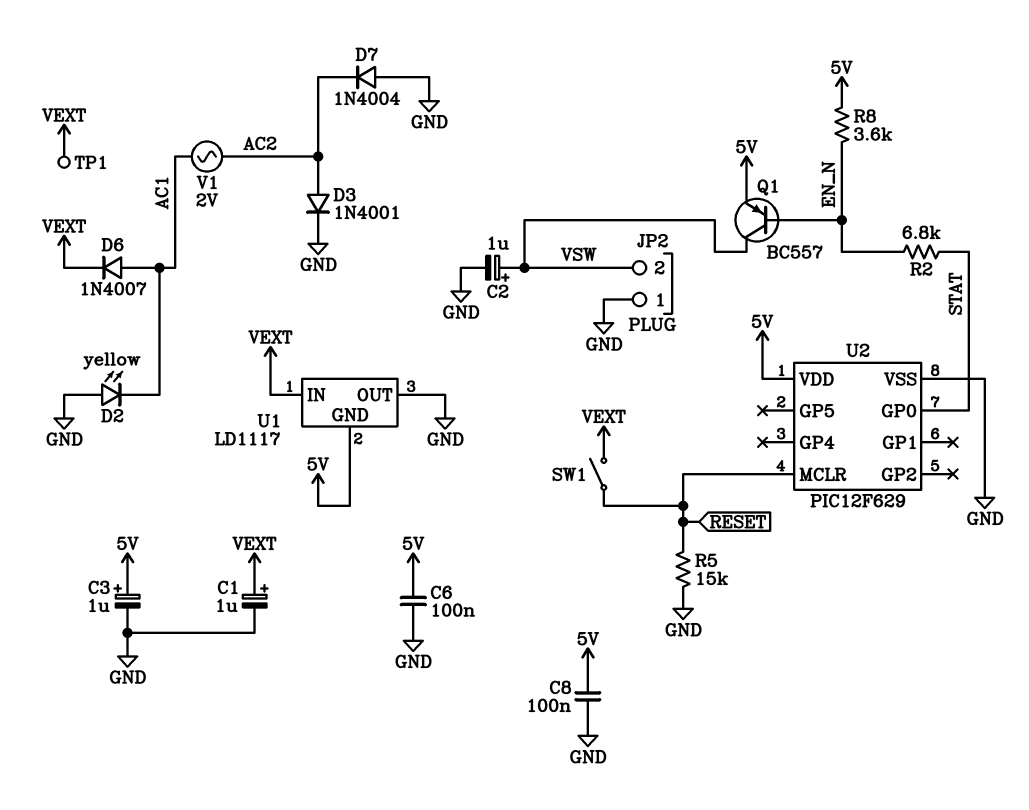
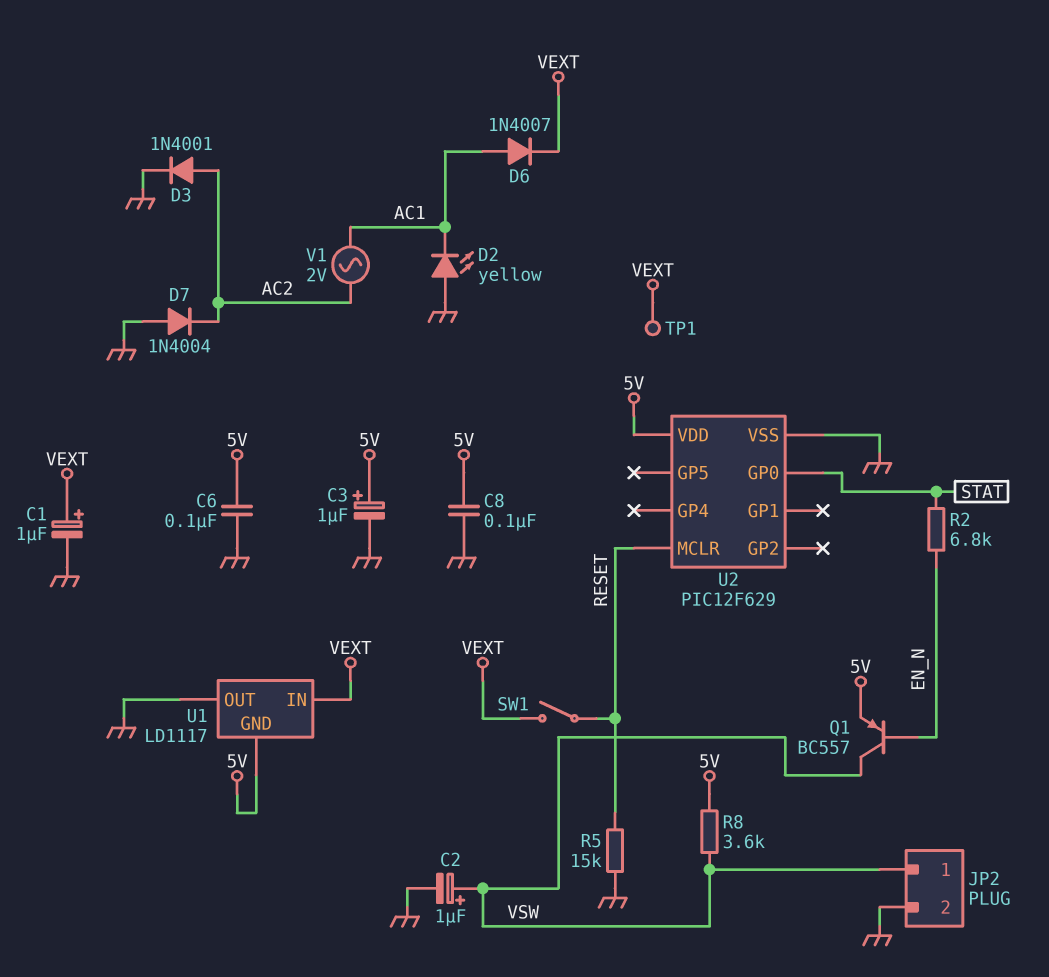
JP2 pin 1: GND -> VSW
JP2 pin 2: VSW -> GND
R8: 3.6k (5V, EN_N) -> 3.6k (5V, VSW)

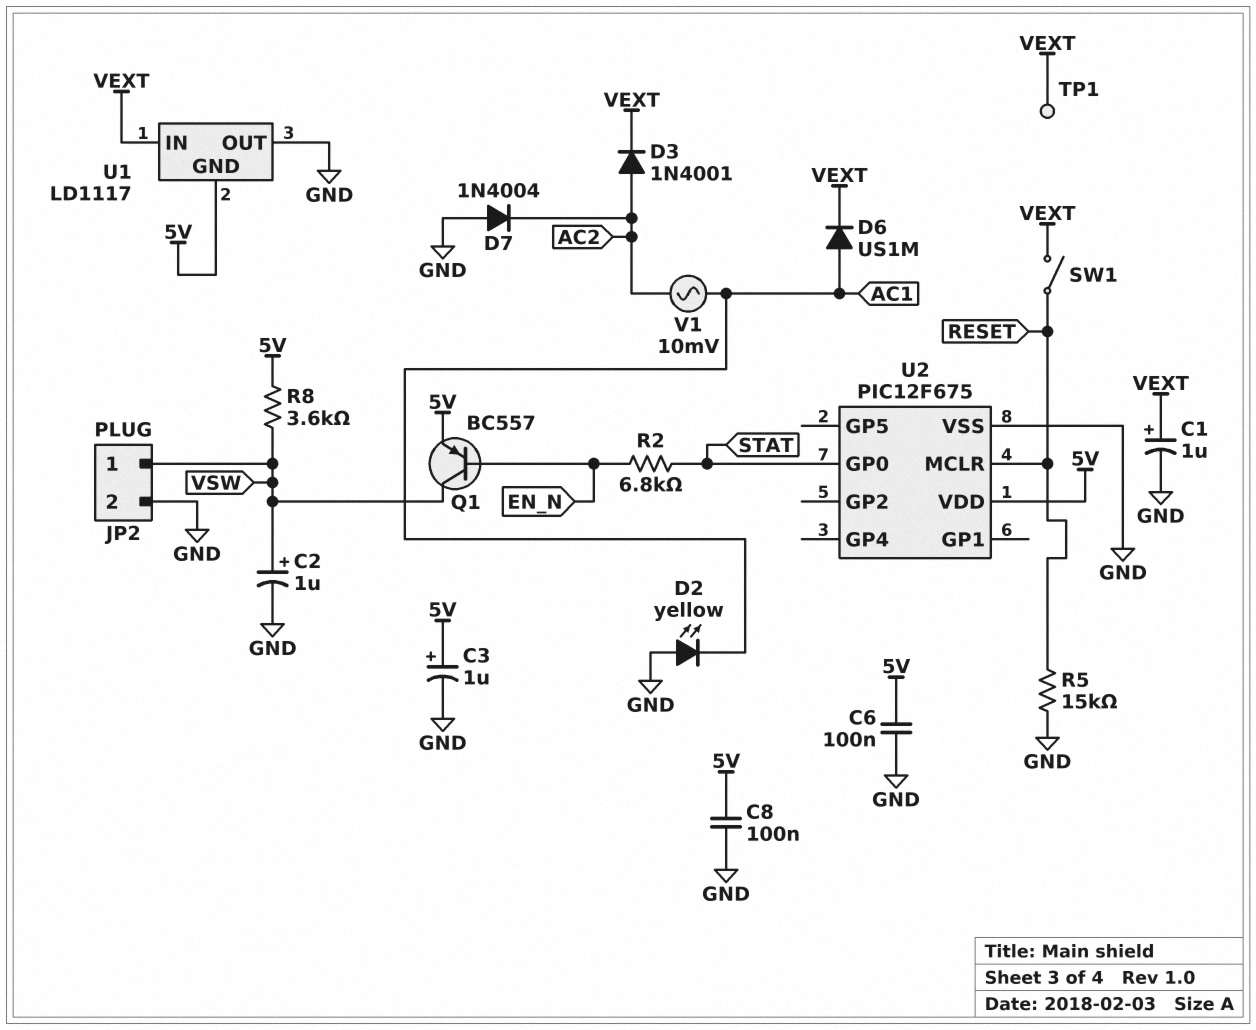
D3: diode 1N4001 (A AC2, K GND) -> diode 1N4001 (A AC2, K VEXT)
D6: diode 1N4007 (A AC1, K VEXT) -> diode US1M (A AC1, K VEXT)
U2: PIC12F629 -> PIC12F675
V1: AC 2V (AC1, AC2) -> AC 10mV (AC1, AC2)

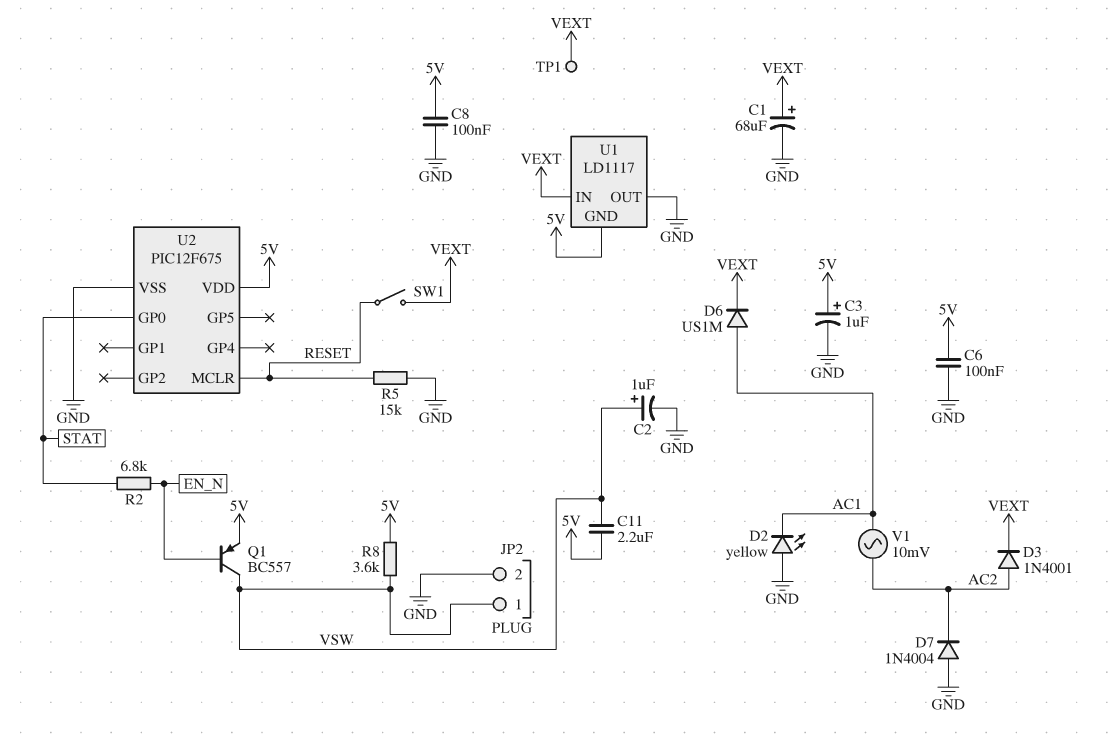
C1: 1uF (plus VEXT, minus GND) -> 68uF (plus VEXT, minus GND)
C11: none -> 2.2uF (5V, VSW)

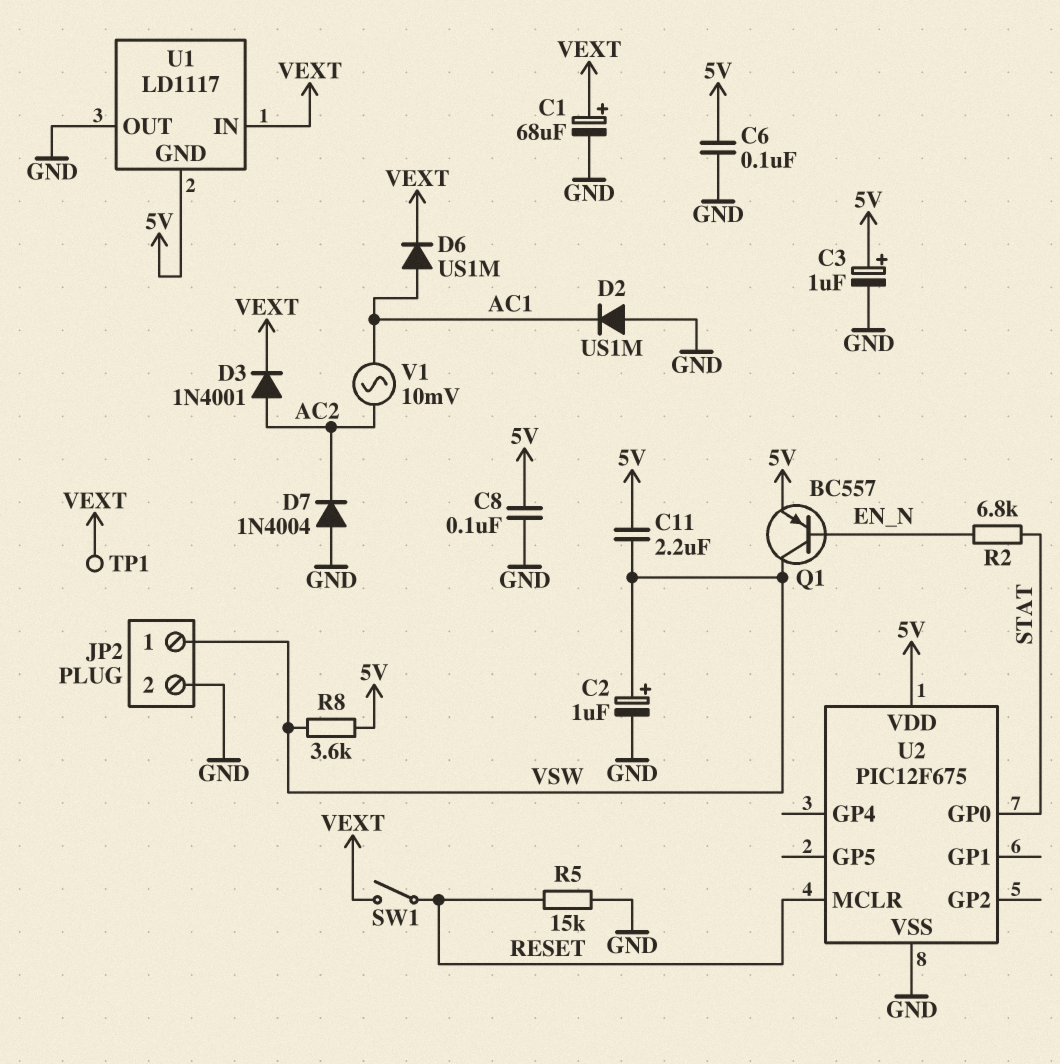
D2: LED yellow (A GND, K AC1) -> diode US1M (A GND, K AC1)

